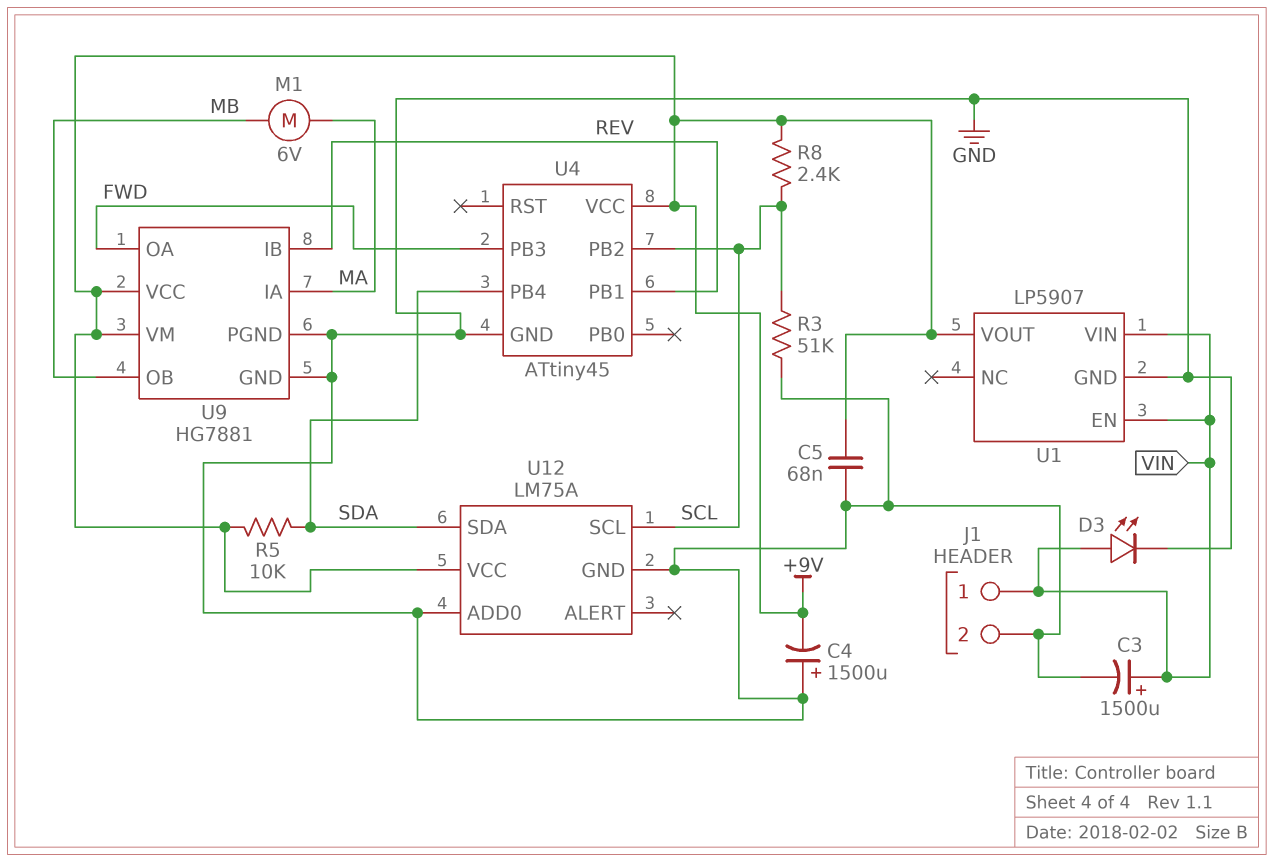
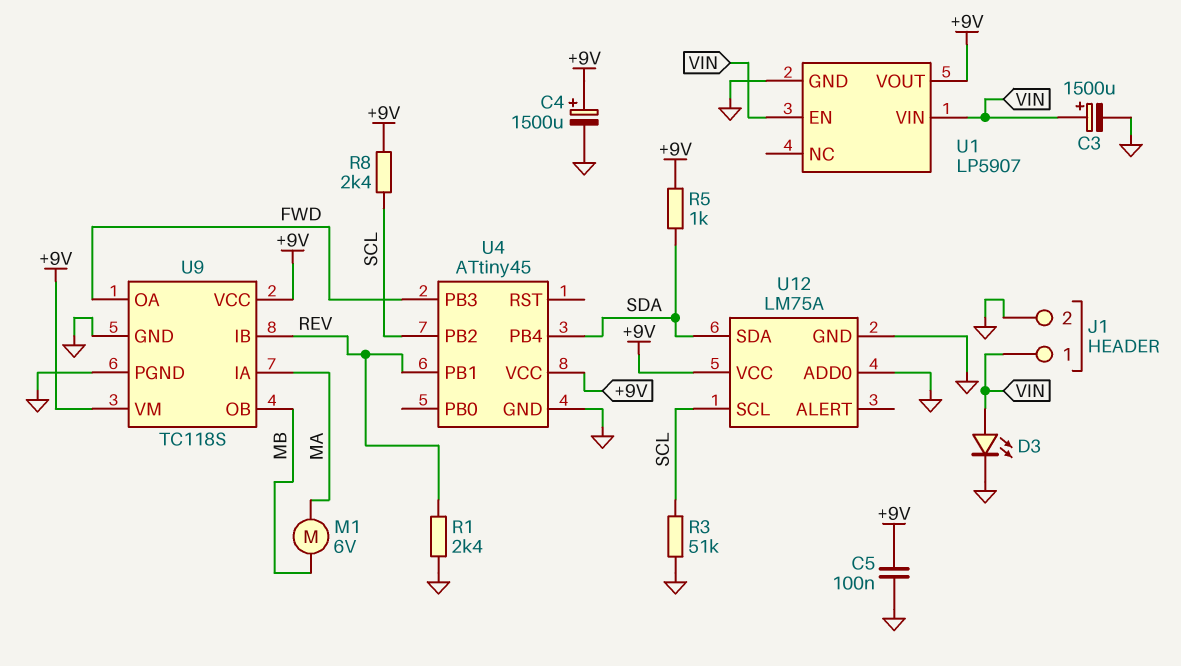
C4: 1500uF (plus GND, minus +9V) -> 1500uF (plus +9V, minus GND)
C5: 68nF (+9V, GND) -> 100nF (+9V, GND)
R1: none -> 2.4k (GND, REV)
R5: 10k (+9V, SDA) -> 1k (+9V, SDA)
U9: HG7881 -> TC118S

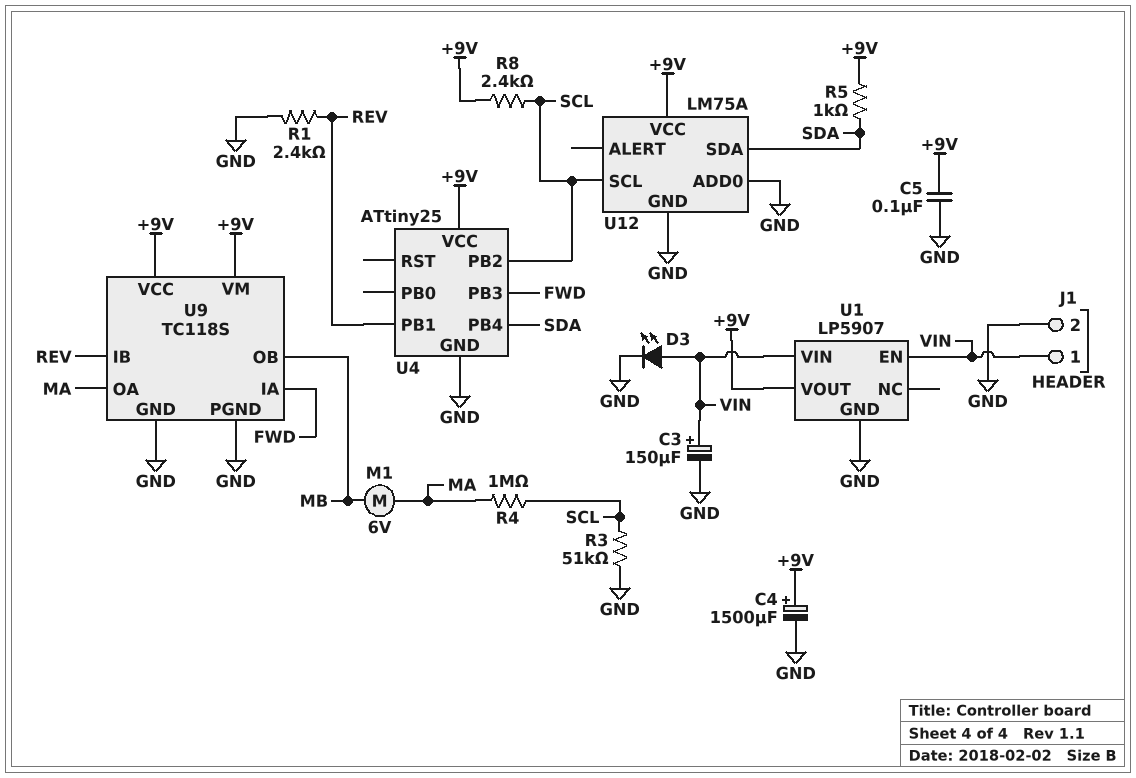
C3: 1500uF (plus VIN, minus GND) -> 150uF (plus VIN, minus GND)
R4: none -> 1M (MA, SCL)
U4: ATtiny45 -> ATtiny25
U9 pin IA: MA -> FWD
U9 pin OA: FWD -> MA

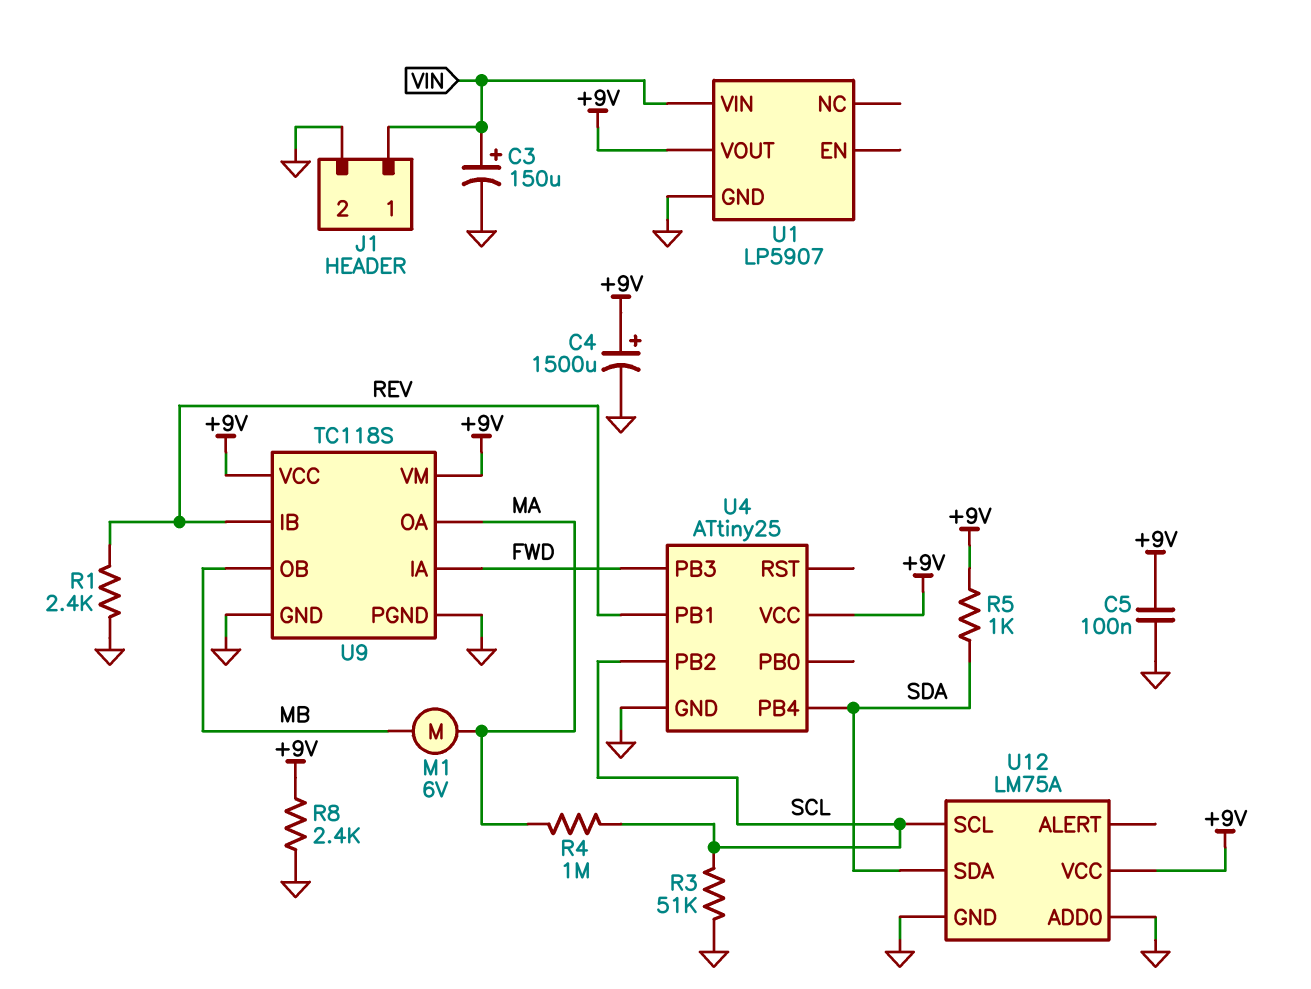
D3: LED (A VIN, K GND) -> none
R8: 2.4k (+9V, SCL) -> 2.4k (+9V, GND)
U1 pin EN: VIN -> none

